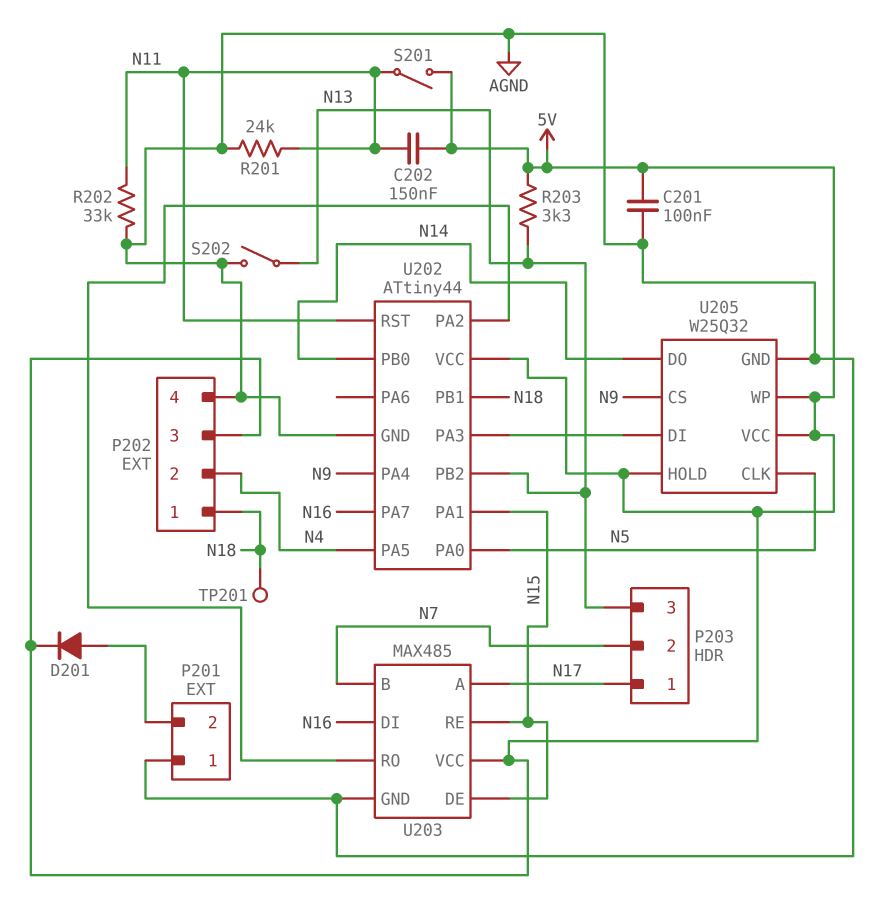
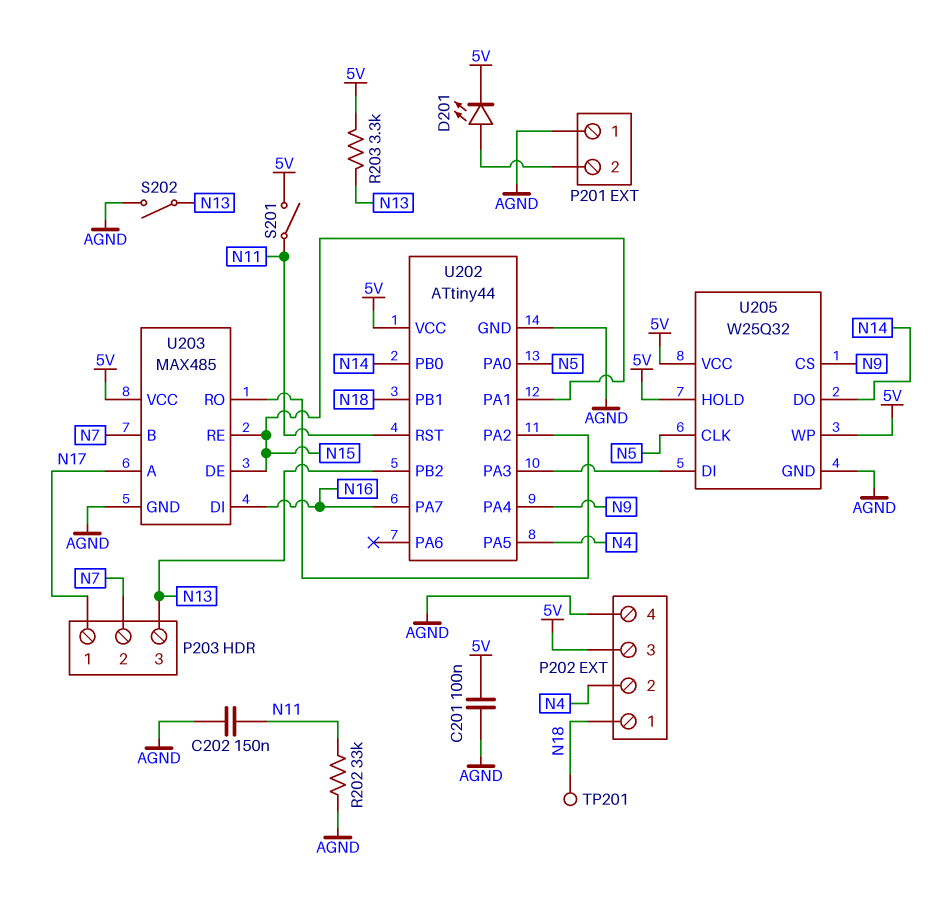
C202: 150nF (5V, N11) -> 150nF (AGND, N11)
D201: diode (A P201/2, K 5V) -> LED (A P201/2, K 5V)
R201: 24k (AGND, N11) -> none

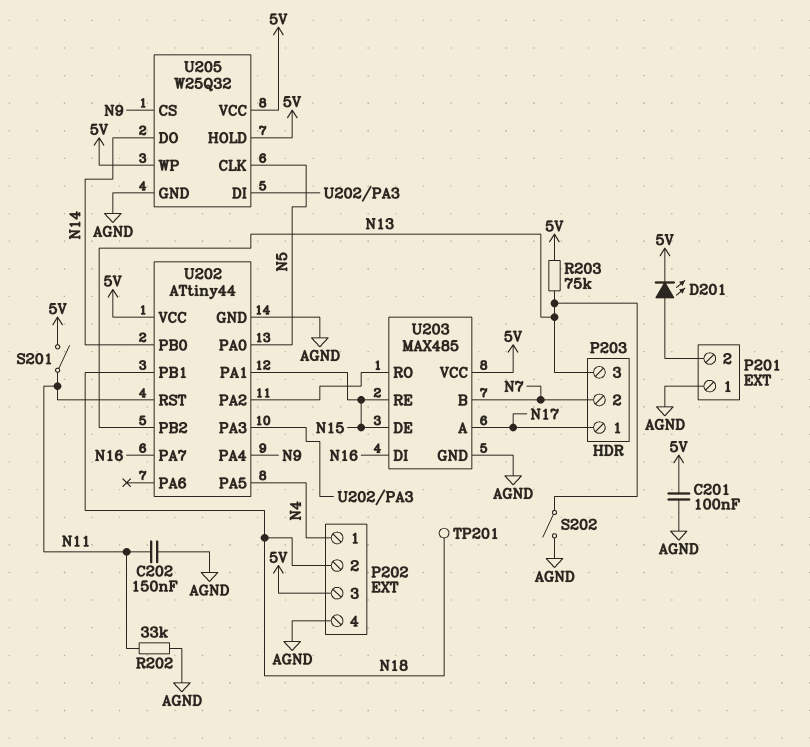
P202 pin 1: N18 -> N4
P202 pin 2: N4 -> N18
R203: 3.3k (5V, N13) -> 75k (5V, N13)

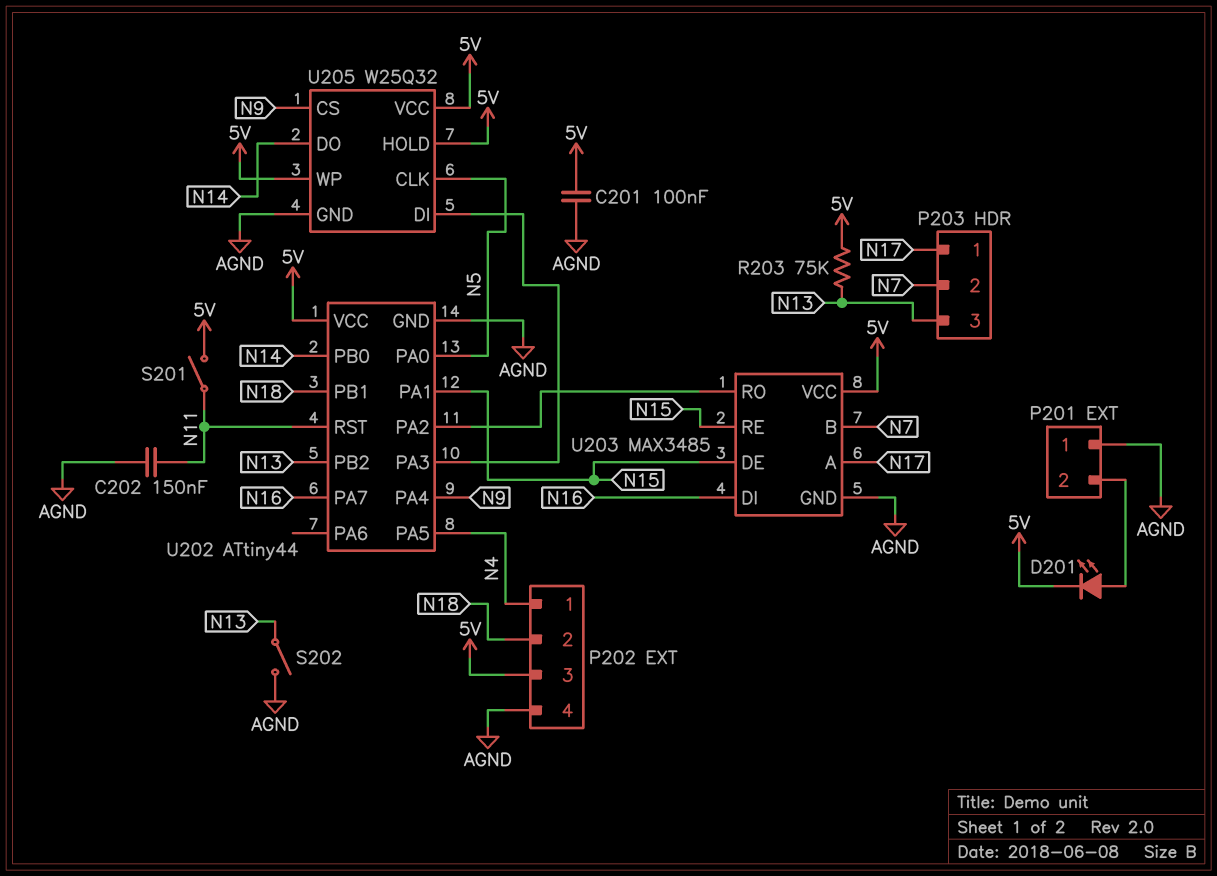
R202: 33k (AGND, N11) -> none
TP201: test point (N18) -> none
U203: MAX485 -> MAX3485

